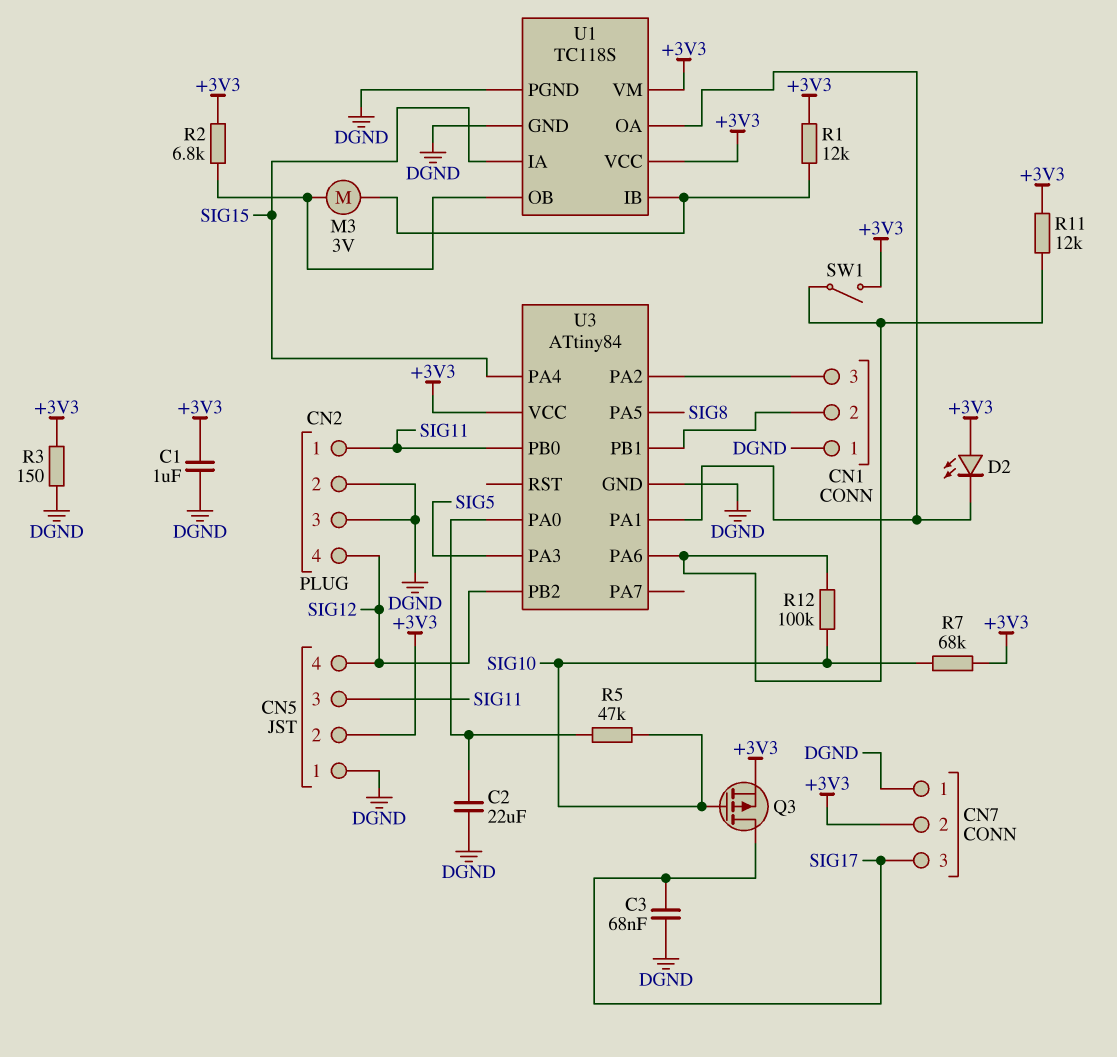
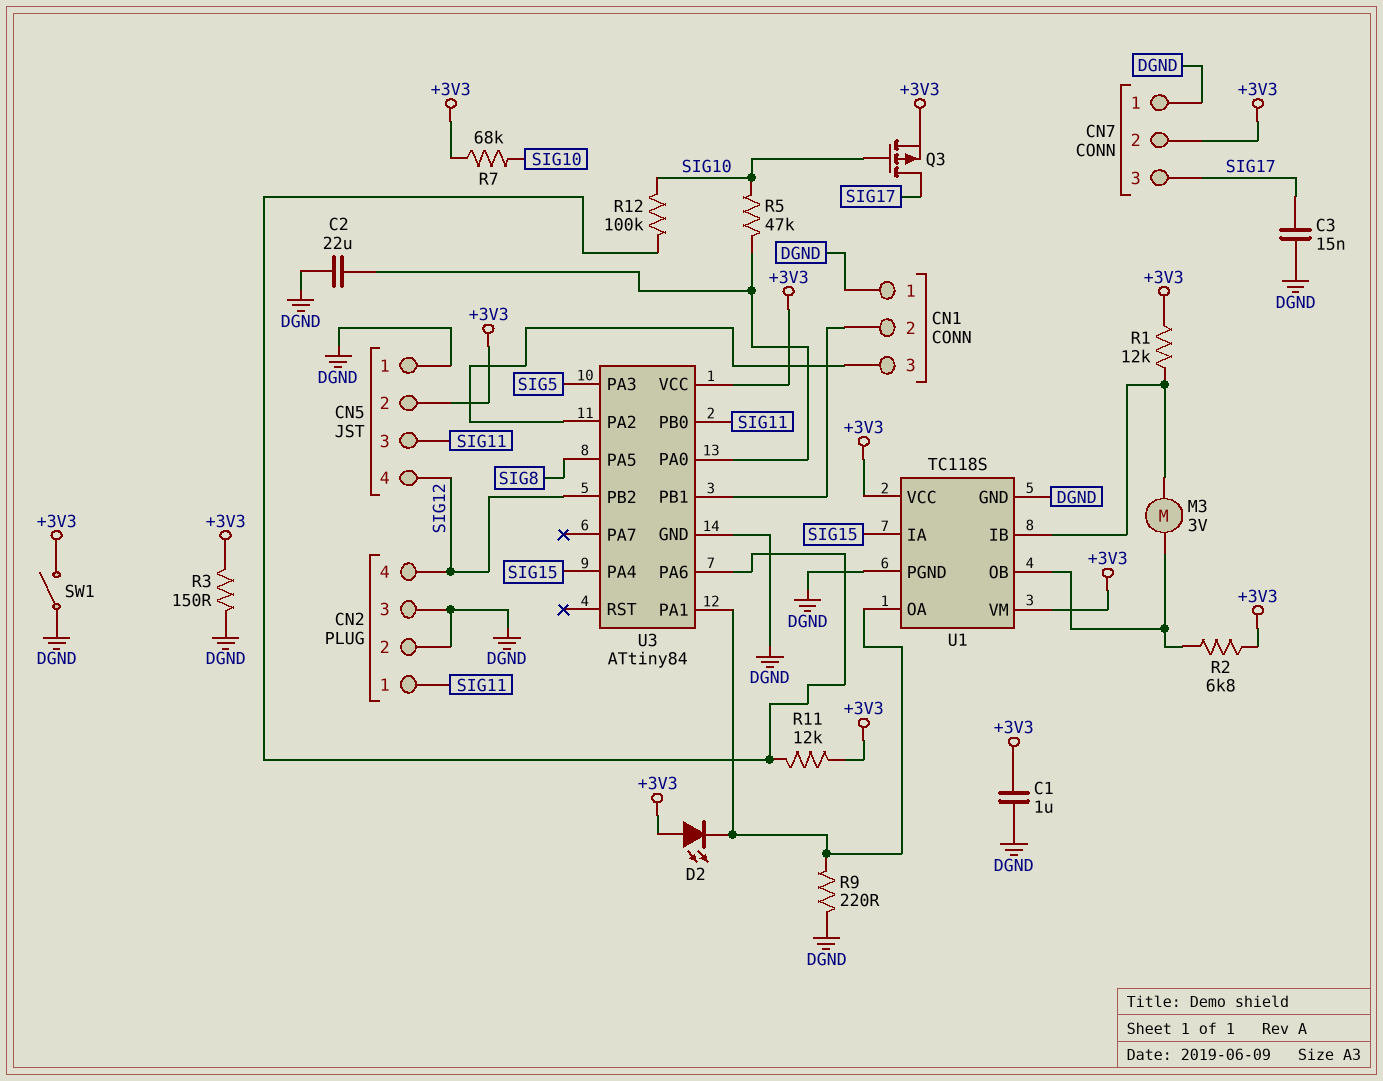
C3: 68nF (DGND, SIG17) -> 15nF (DGND, SIG17)
R9: none -> 220 (DGND, U1/OA)
SW1: switch (+3V3, U3/PA6) -> switch (+3V3, DGND)

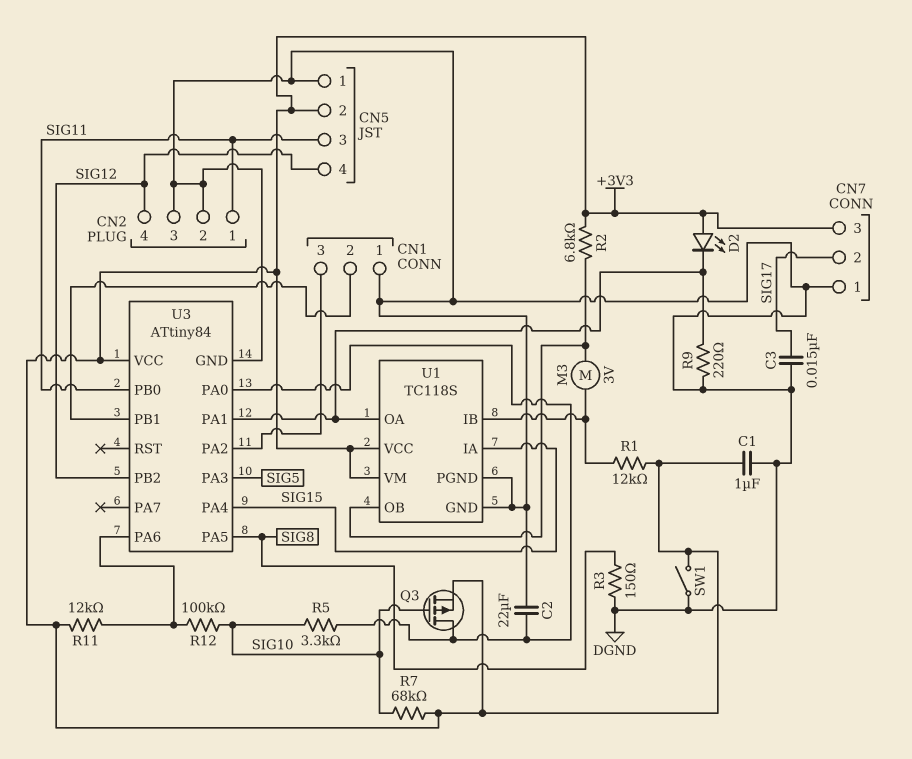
CN7 pin 2: +3V3 -> SIG17
CN7 pin 3: SIG17 -> +3V3
Q3: PMOS (G SIG10, D SIG17, S +3V3) -> PMOS (G SIG10, D U3/PA0, S +3V3)
R3: 150 (+3V3, DGND) -> 150 (DGND, SIG8)
R5: 47k (SIG10, U3/PA0) -> 3.3k (SIG10, U3/PA0)

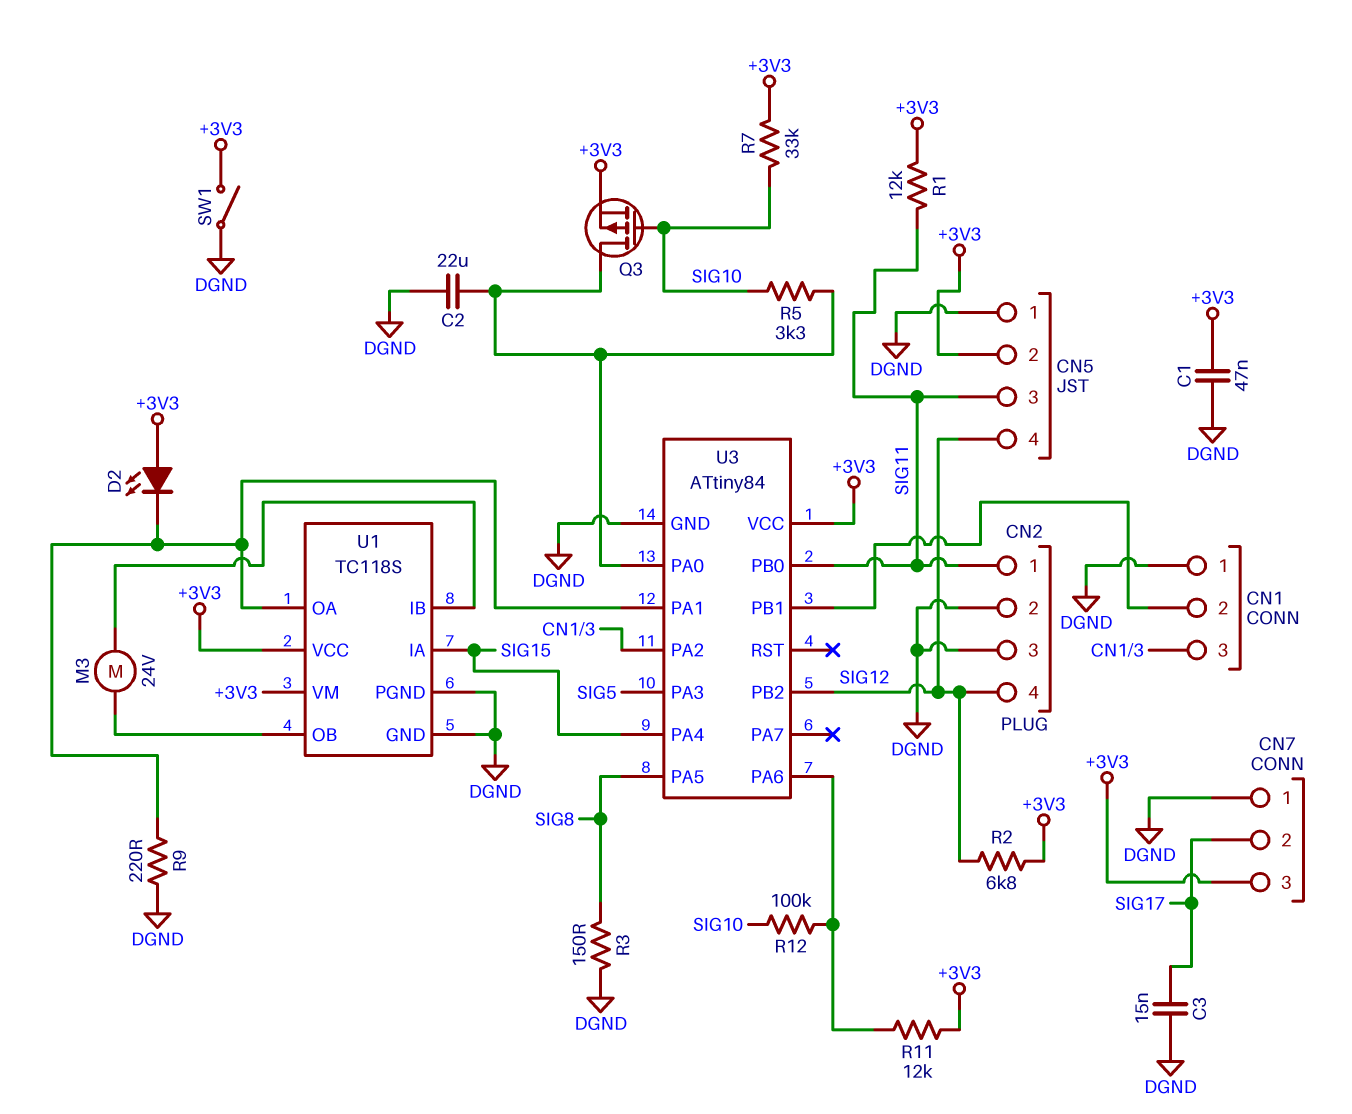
C1: 1uF (+3V3, DGND) -> 47nF (+3V3, DGND)
M3: motor 3V (U1/IB, U1/OB) -> motor 24V (U1/IB, U1/OB)
R1: 12k (+3V3, U1/IB) -> 12k (+3V3, SIG11)
R2: 6.8k (+3V3, U1/OB) -> 6.8k (+3V3, SIG12)
R7: 68k (+3V3, SIG10) -> 33k (+3V3, SIG10)

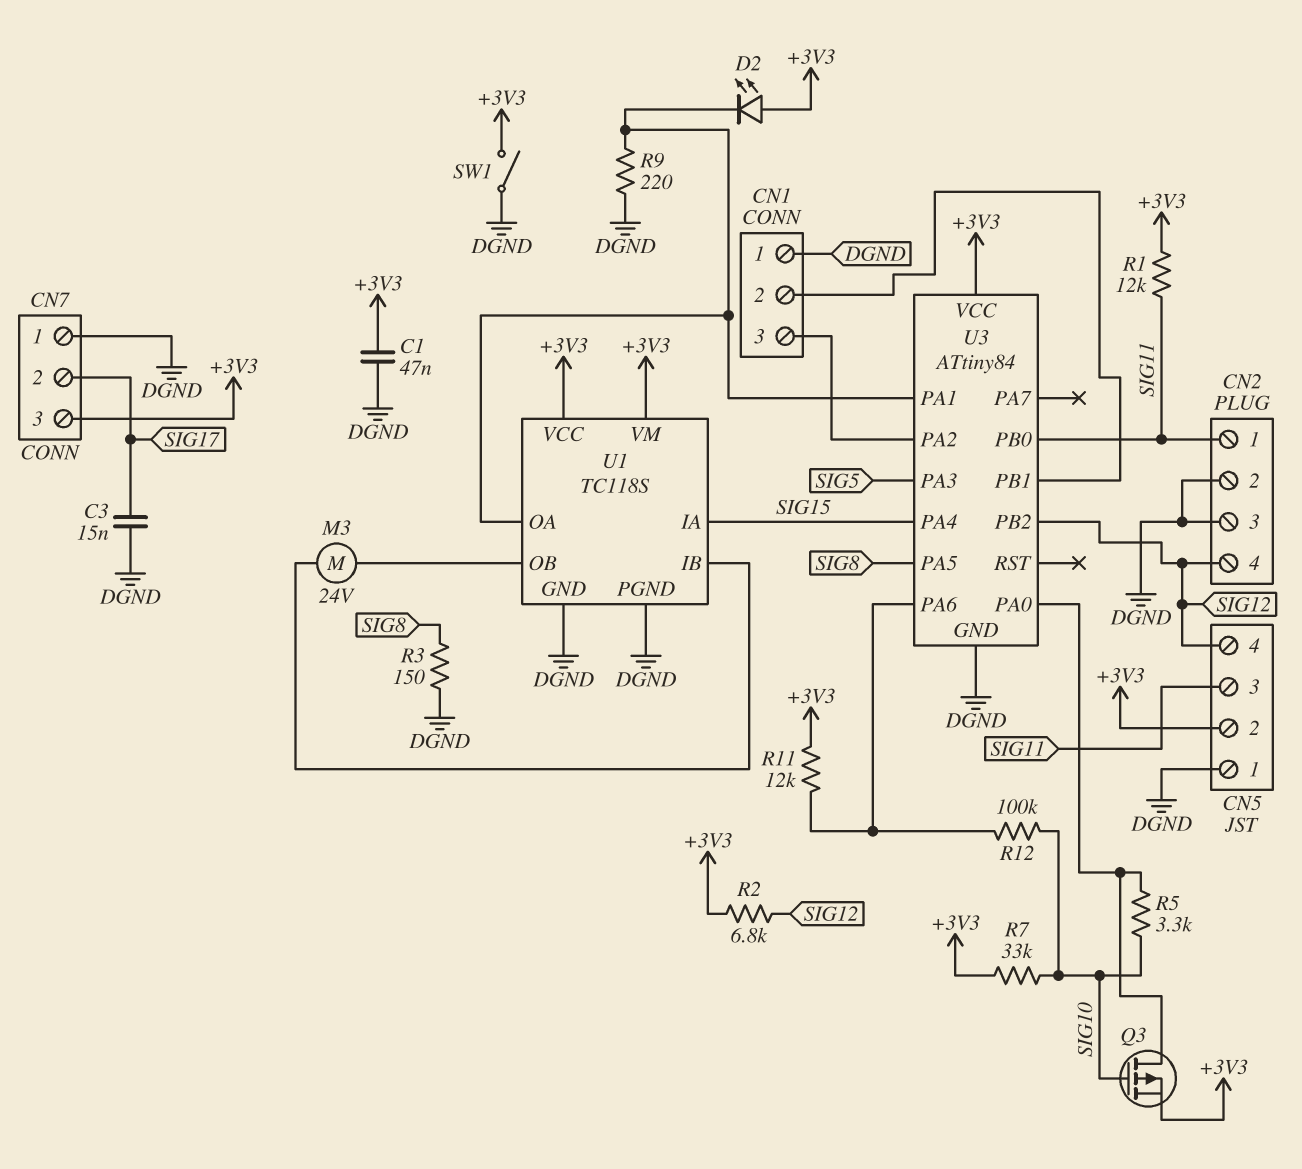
C2: 22uF (DGND, U3/PA0) -> none

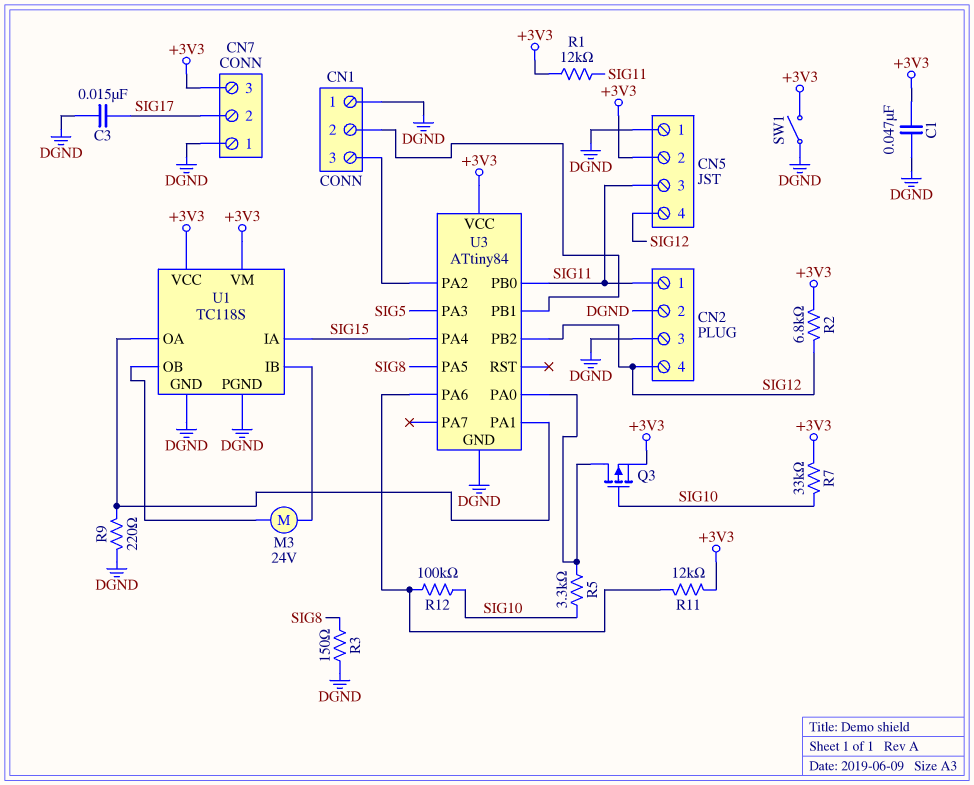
D2: LED (A +3V3, K U1/OA) -> none

